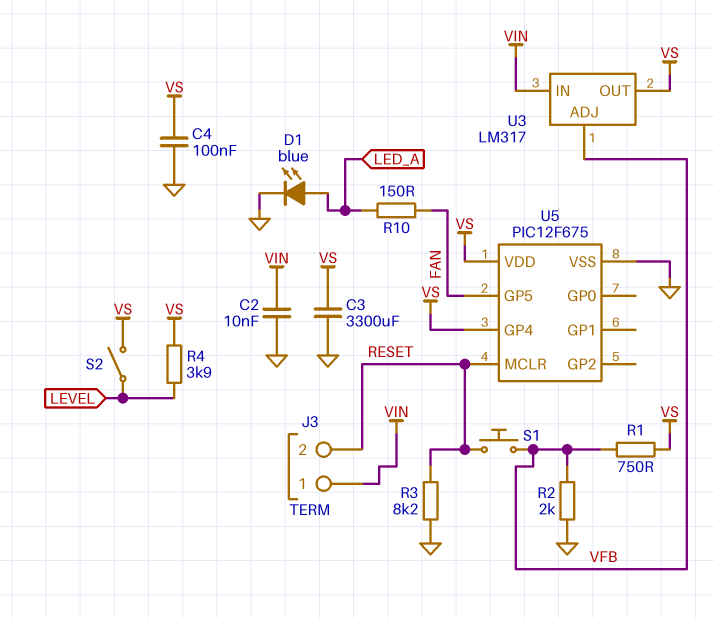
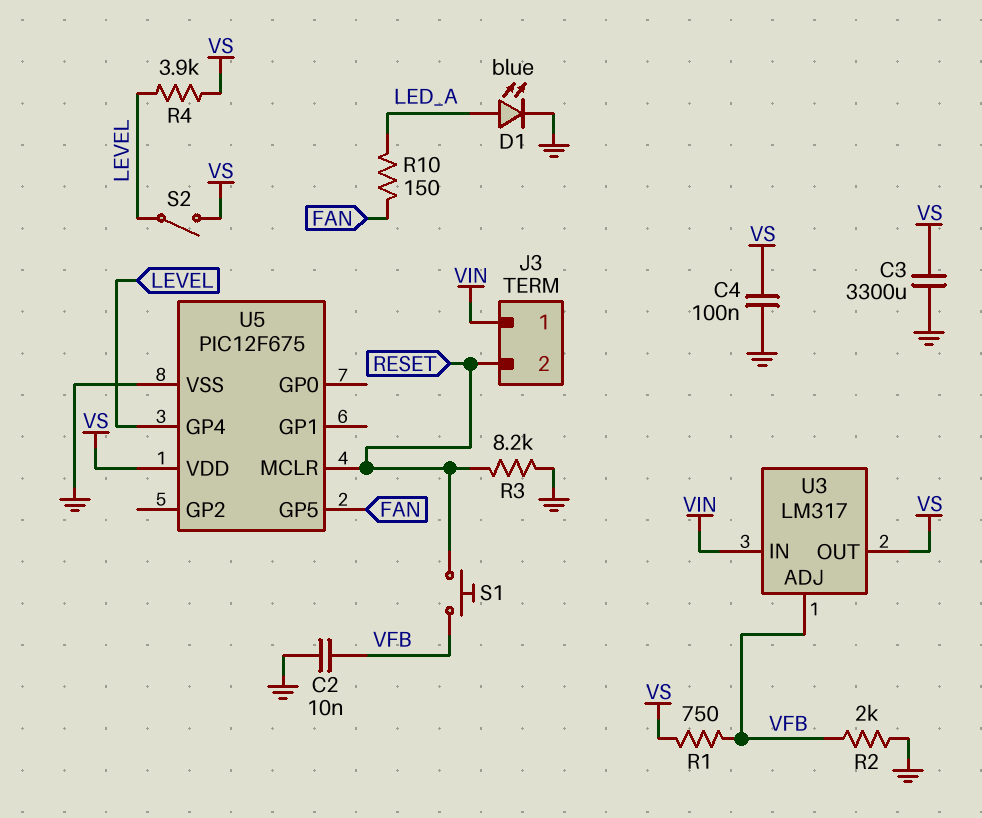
C2: 10nF (GND, VIN) -> 10nF (GND, VFB)
U5 pin GP4: VS -> LEVEL

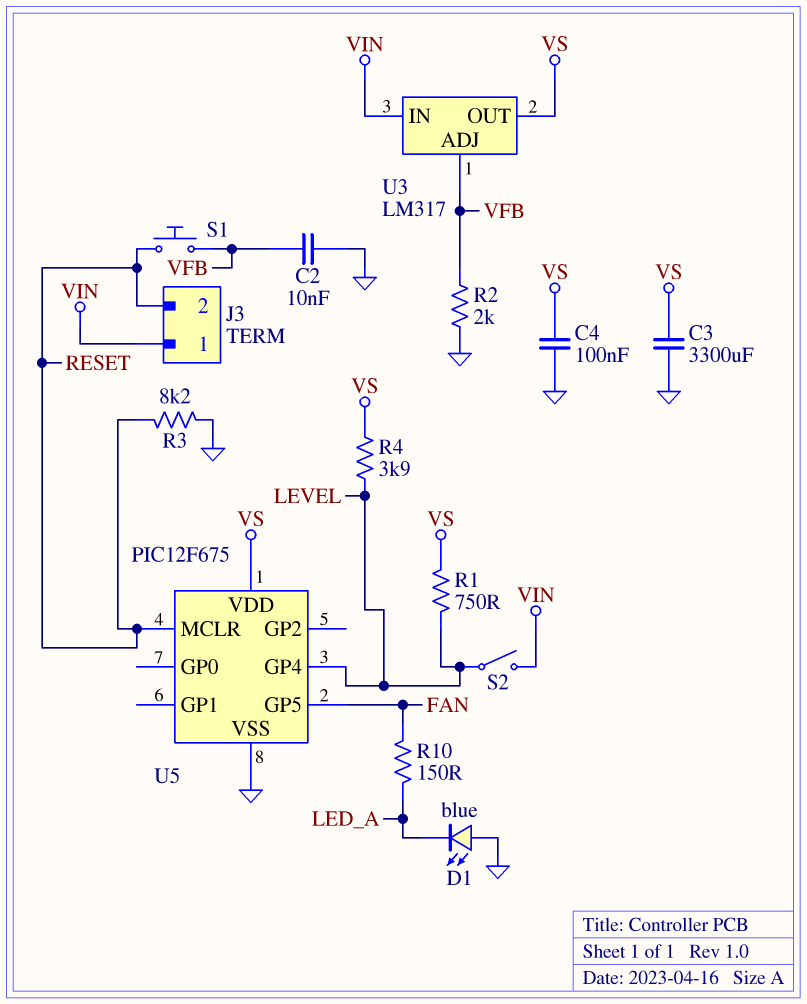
D1: LED blue (A LED_A, K GND) -> LED blue (A GND, K LED_A)
R1: 750 (VFB, VS) -> 750 (LEVEL, VS)
S2: switch (LEVEL, VS) -> switch (LEVEL, VIN)

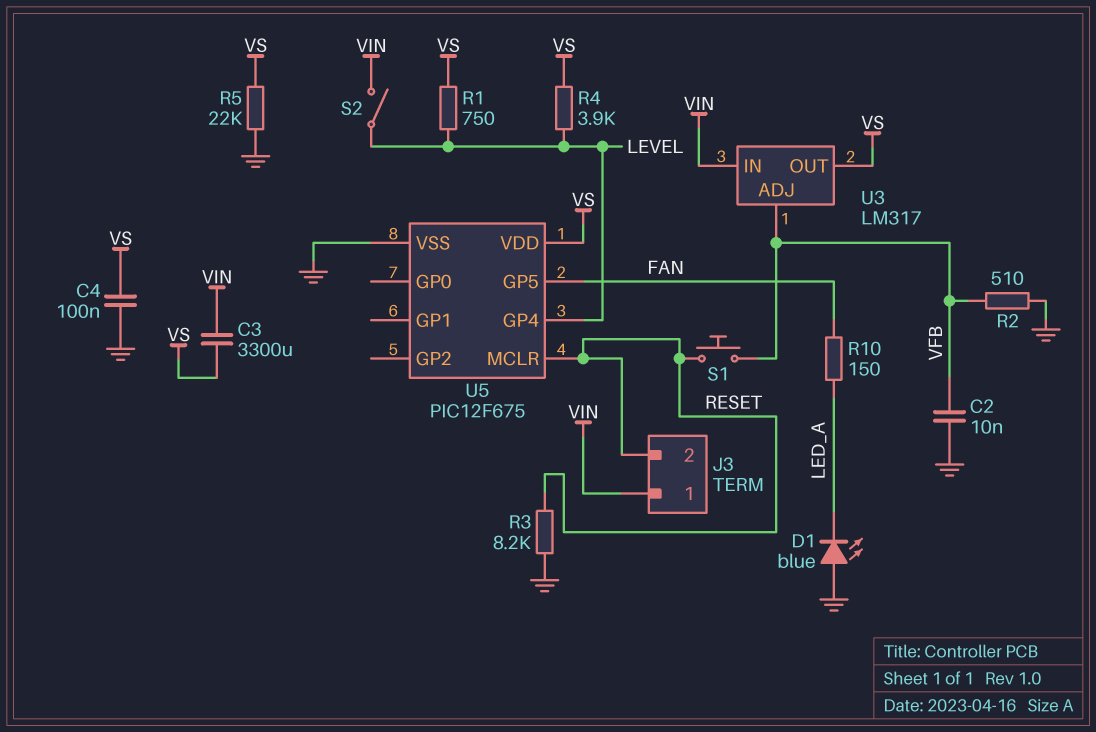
C3: 3300uF (GND, VS) -> 3300uF (VIN, VS)
R2: 2k (GND, VFB) -> 510 (GND, VFB)
R5: none -> 22k (GND, VS)

